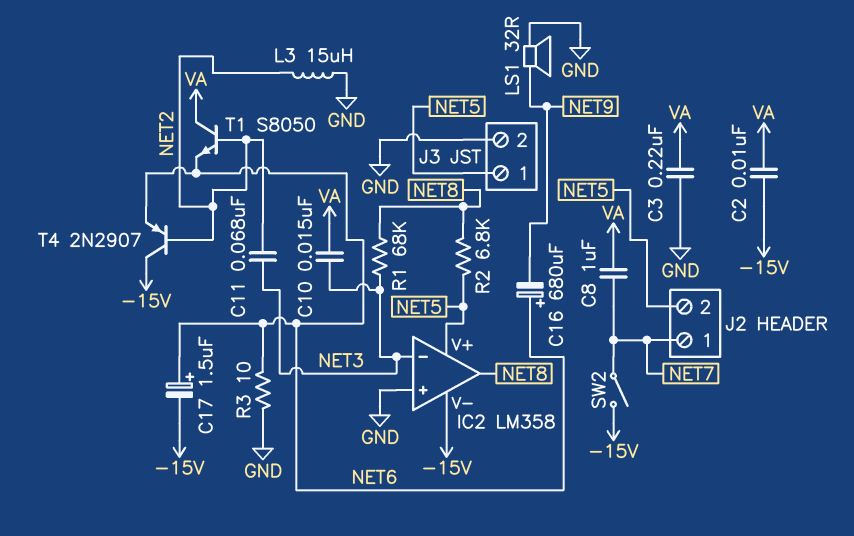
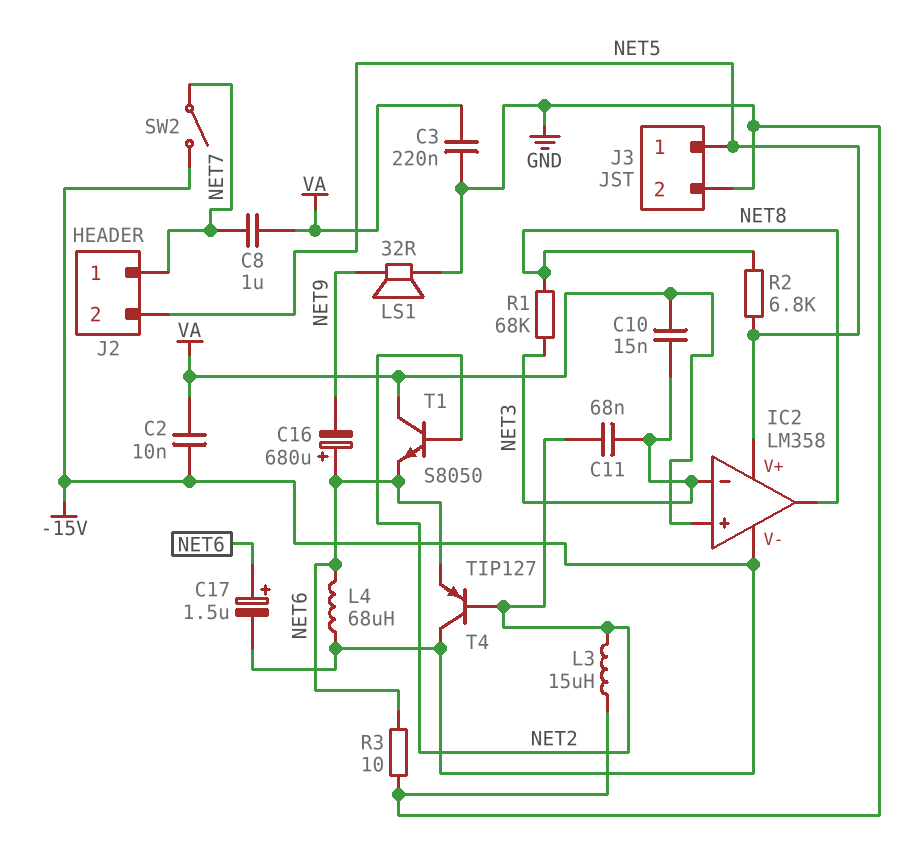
IC2 pin in+: GND -> VA
L4: none -> 68uH (-15V, NET6)
T4: PNP 2N2907 (B NET2, C -15V, E NET6) -> PNP TIP127 (B NET2, C -15V, E NET6)

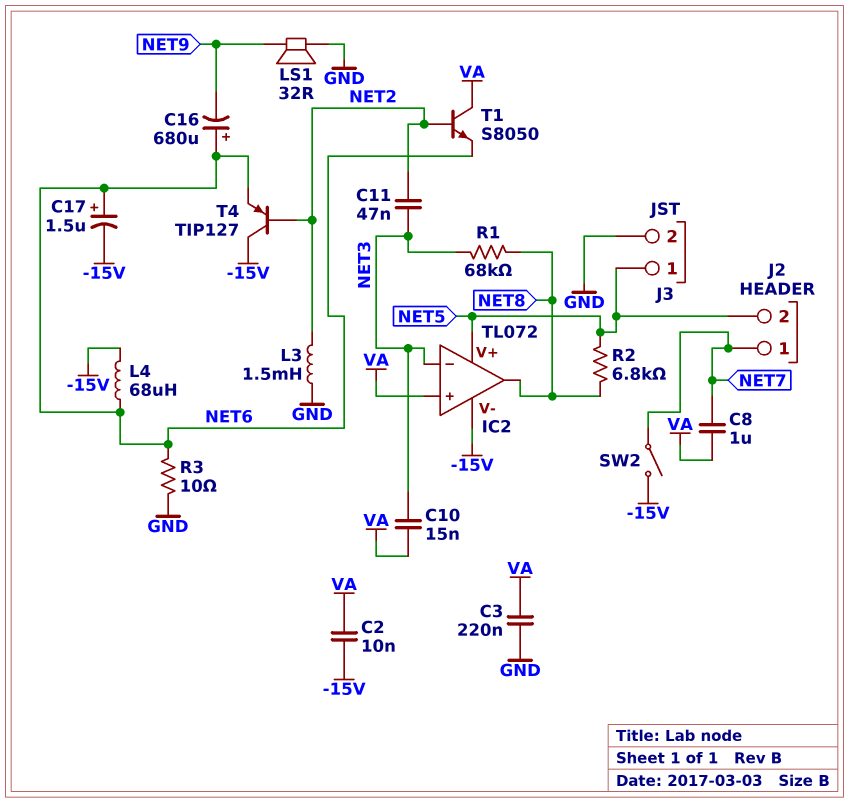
C11: 68nF (NET2, NET3) -> 47nF (NET2, NET3)
IC2: LM358 -> TL072
L3: 15uH (GND, NET2) -> 1.5mH (GND, NET2)

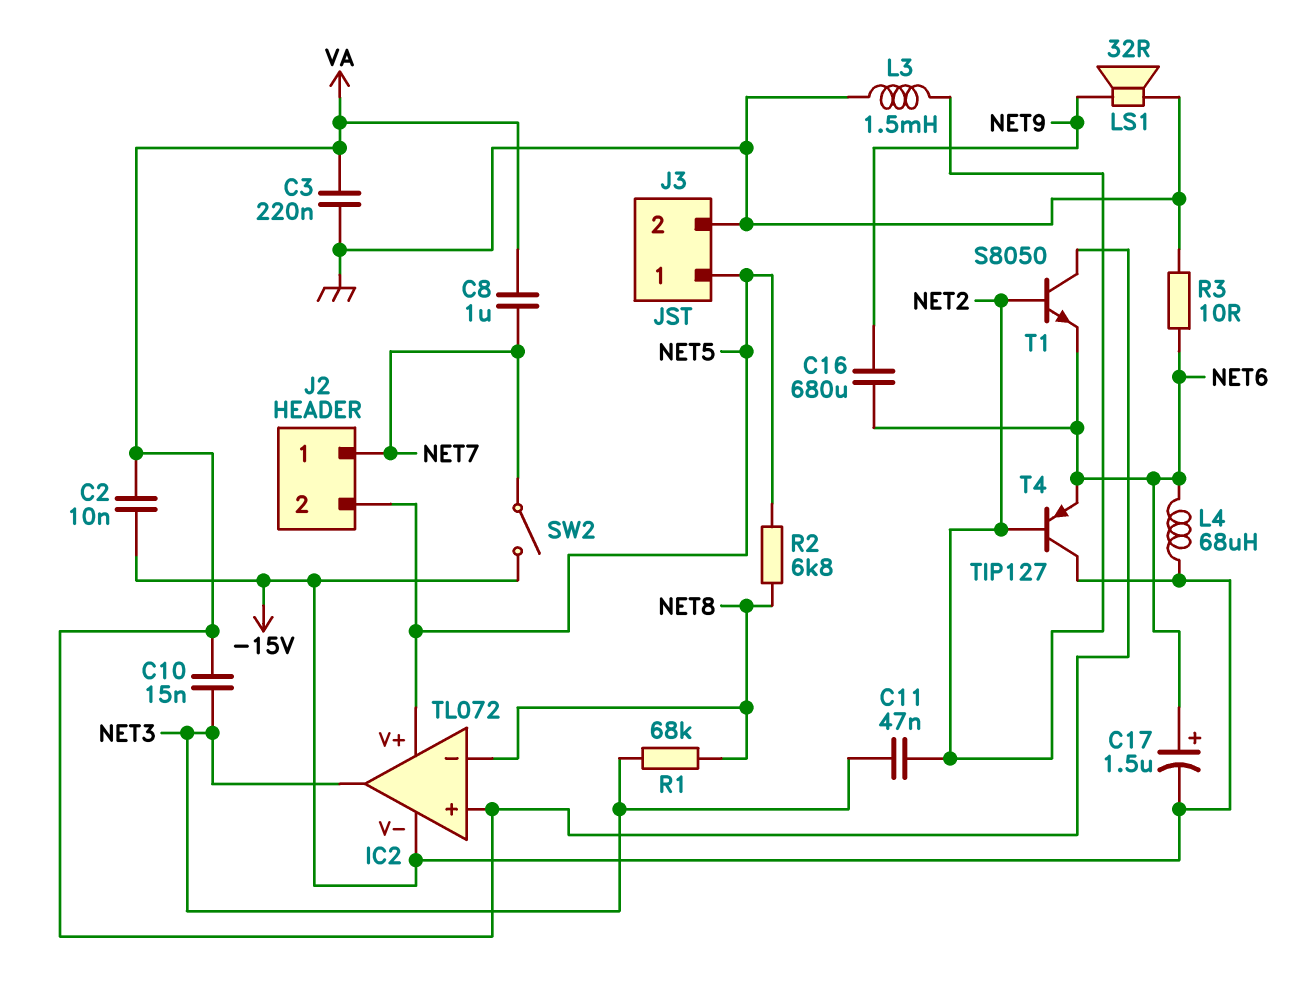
C16: 680uF (plus NET6, minus NET9) -> 680uF (NET6, NET9)
IC2 pin in-: NET3 -> NET8
IC2 pin out: NET8 -> NET3

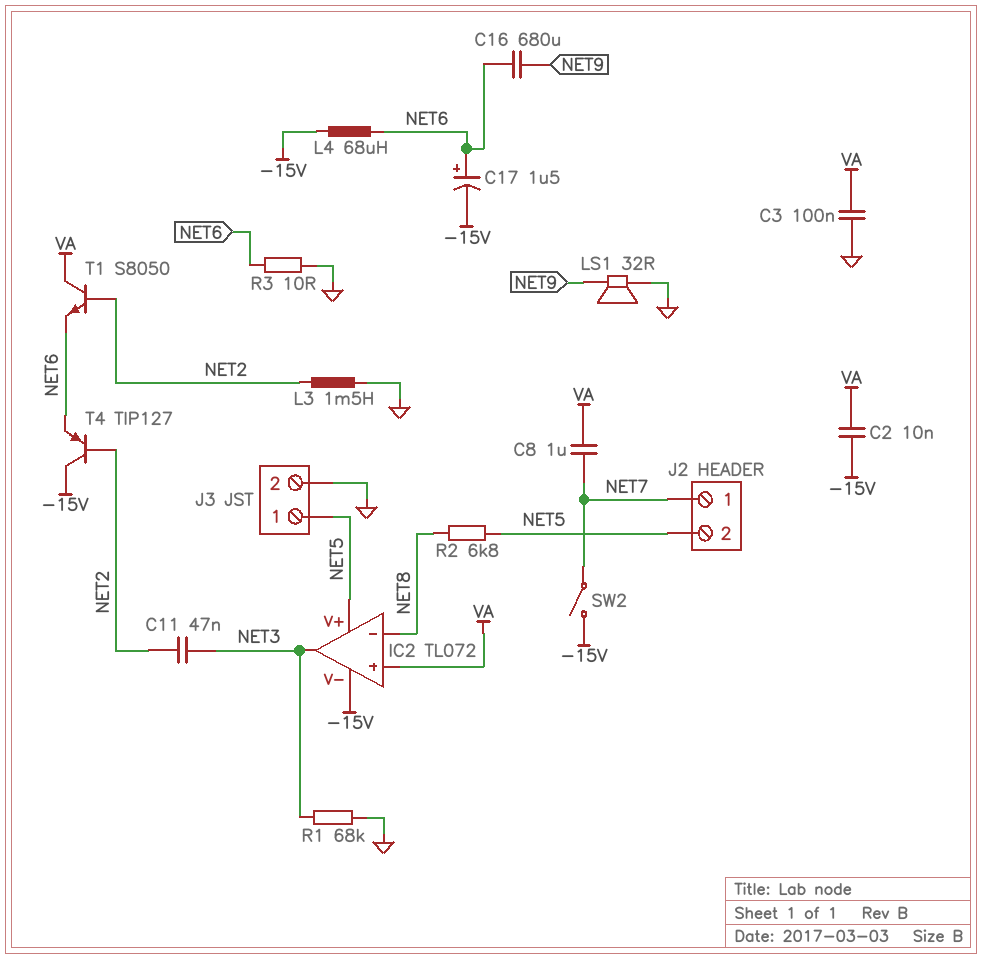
C3: 220nF (GND, VA) -> 100nF (GND, VA)
C10: 15nF (NET3, VA) -> none
R1: 68k (NET3, NET8) -> 68k (GND, NET3)

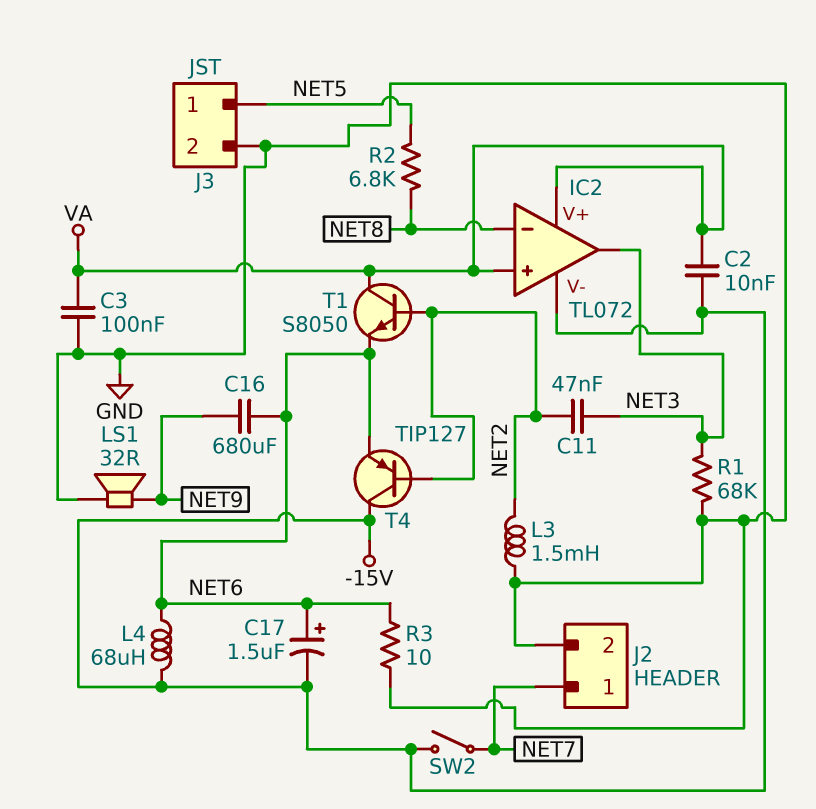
C8: 1uF (NET7, VA) -> none
IC2 pin V+: NET5 -> VA
J2 pin 2: NET5 -> GND

